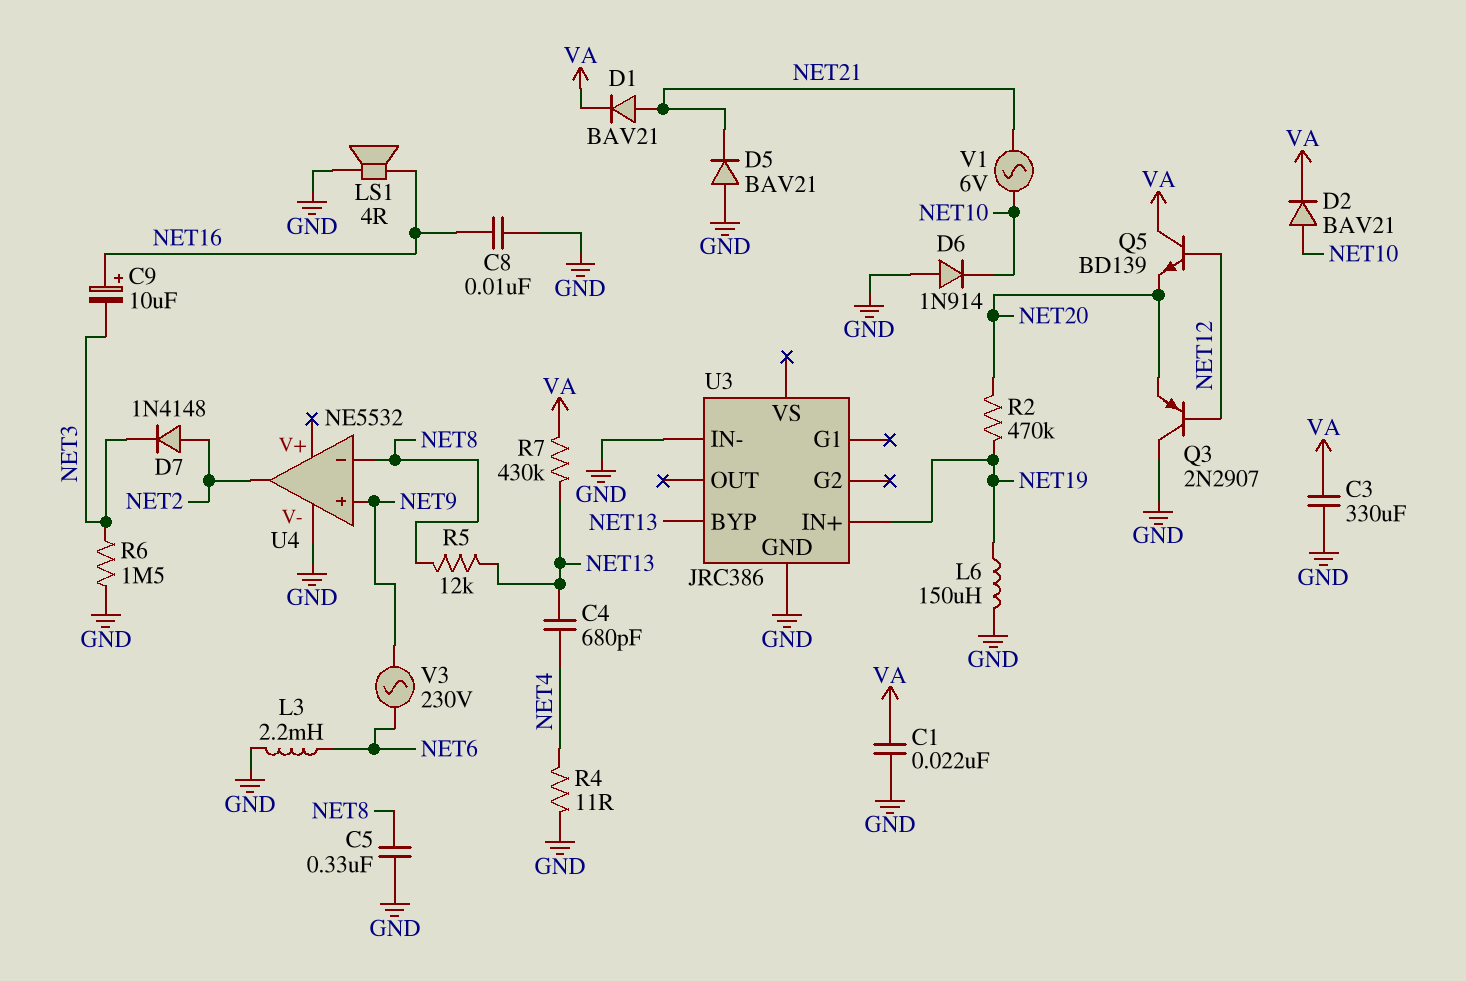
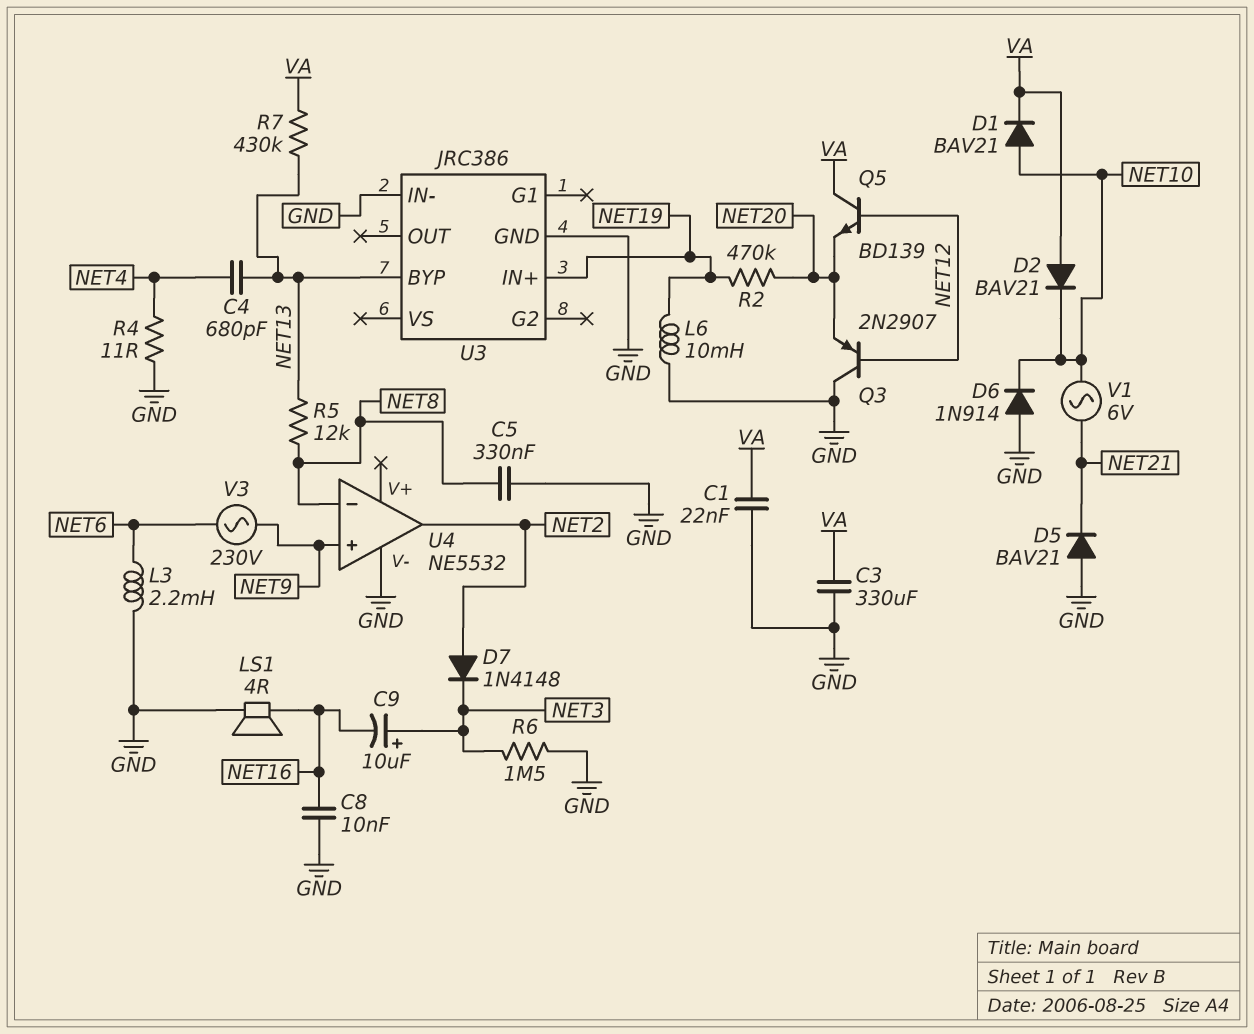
C9: 10uF (plus NET16, minus NET3) -> 10uF (plus NET3, minus NET16)
D1: diode BAV21 (A NET21, K VA) -> diode BAV21 (A NET10, K VA)
D2: diode BAV21 (A NET10, K VA) -> diode BAV21 (A VA, K NET10)
L6: 150uH (GND, NET19) -> 10mH (GND, NET19)

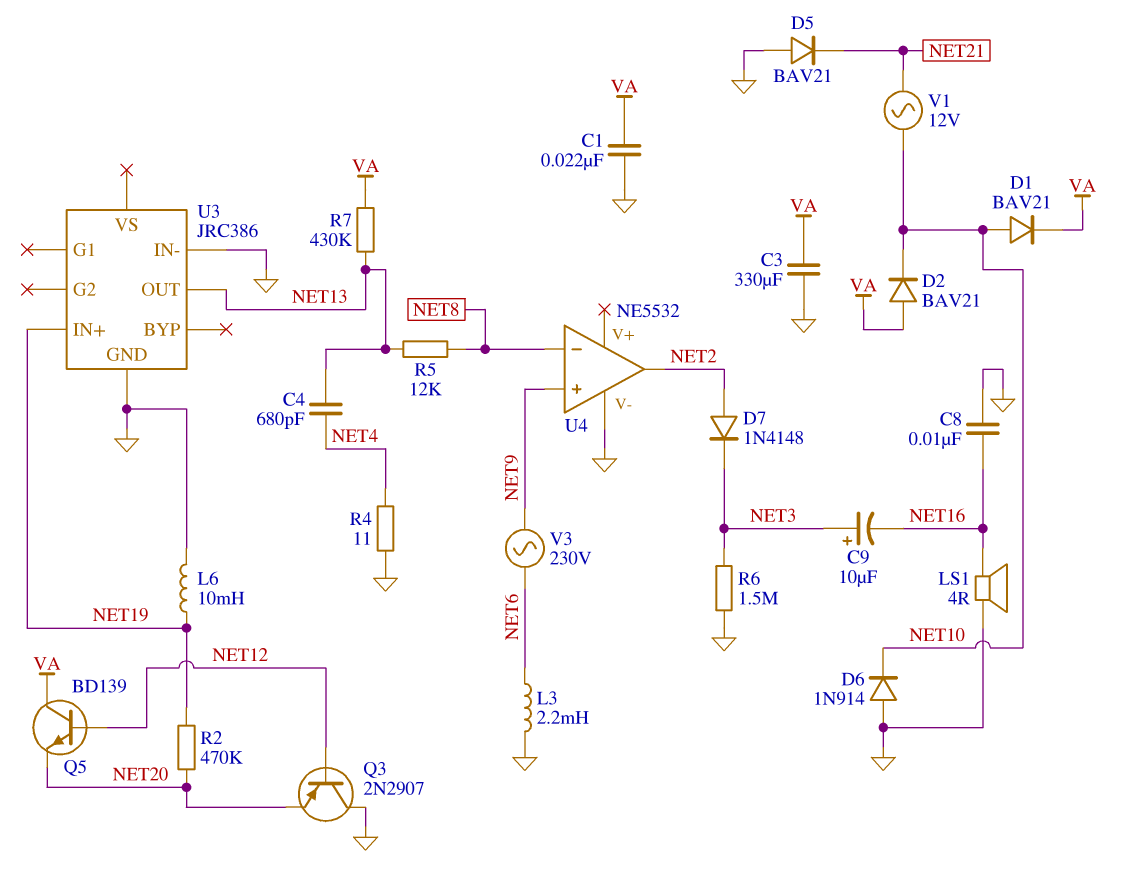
C5: 330nF (GND, NET8) -> none
U3 pin BYP: NET13 -> none
U3 pin OUT: none -> NET13
V1: AC 6V (NET10, NET21) -> AC 12V (NET10, NET21)

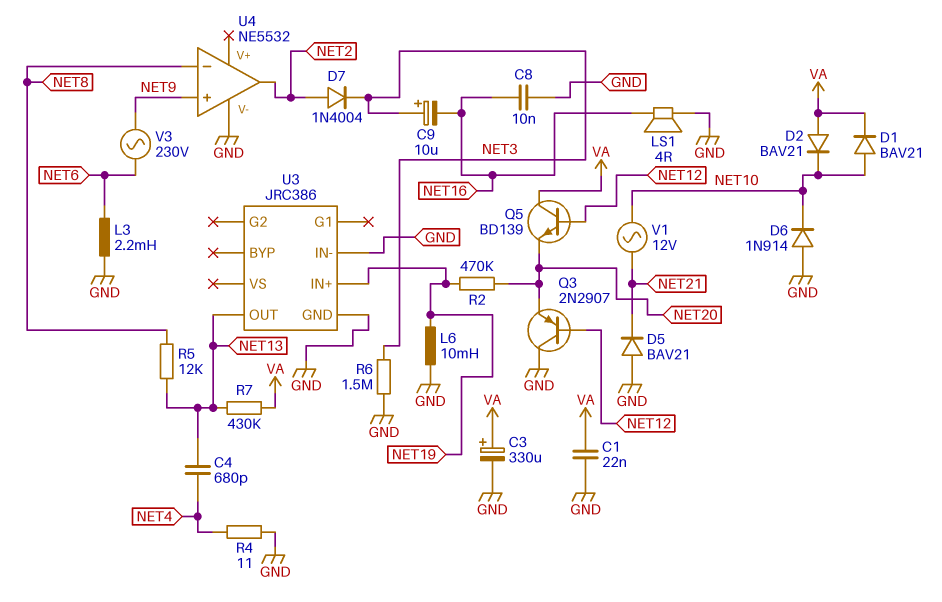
C3: 330uF (GND, VA) -> 330uF (plus VA, minus GND)
D7: diode 1N4148 (A NET2, K NET3) -> diode 1N4004 (A NET2, K NET3)

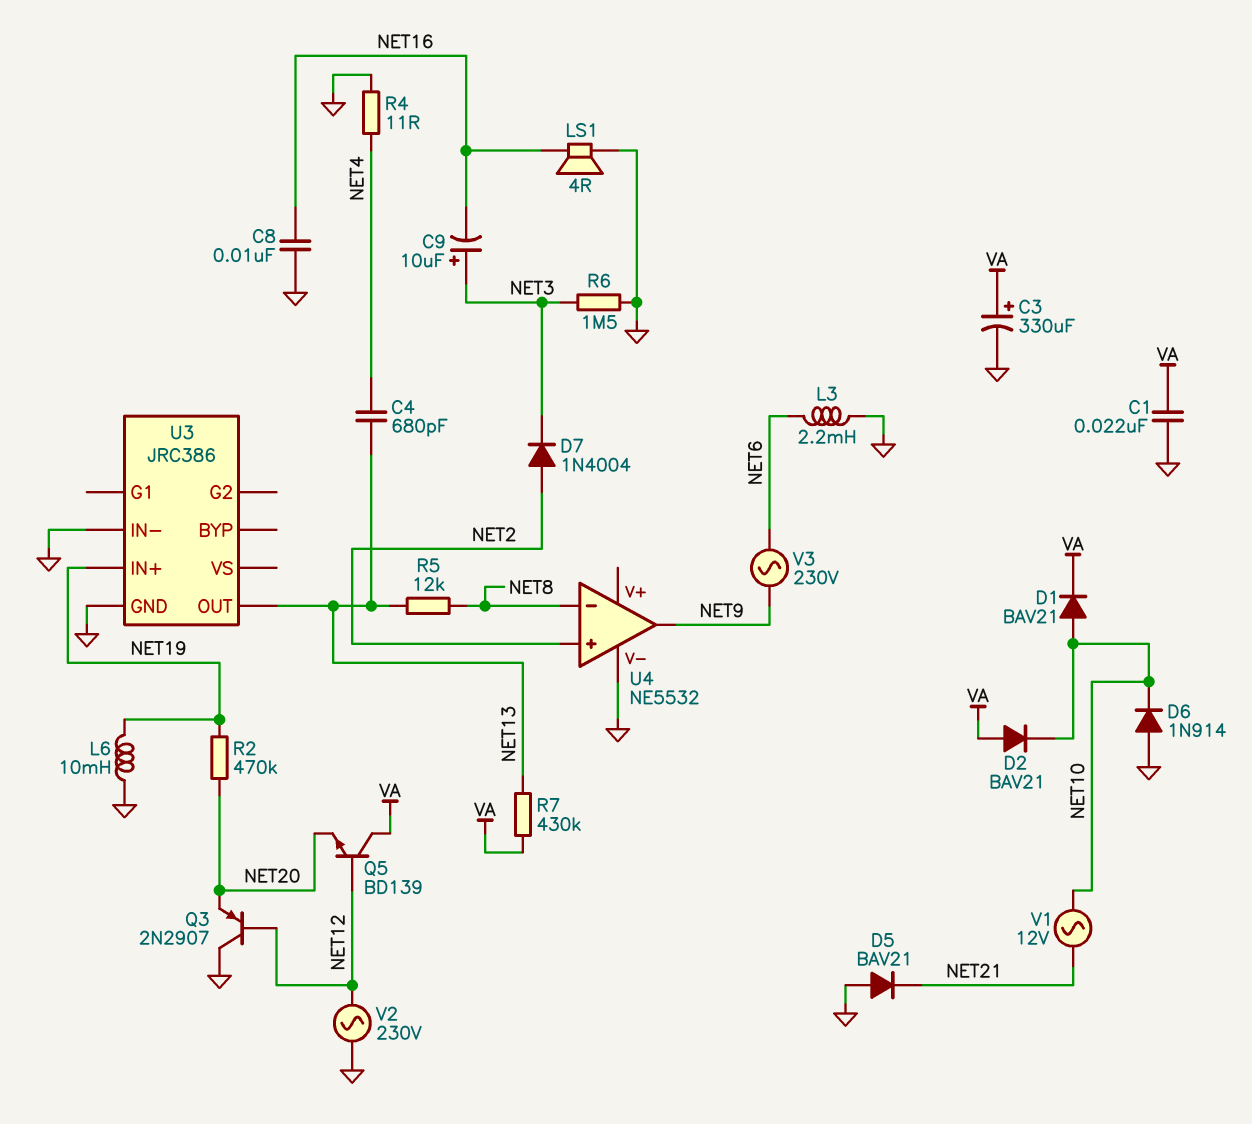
U4 pin in+: NET9 -> NET2
U4 pin out: NET2 -> NET9
V2: none -> AC 230V (GND, NET12)

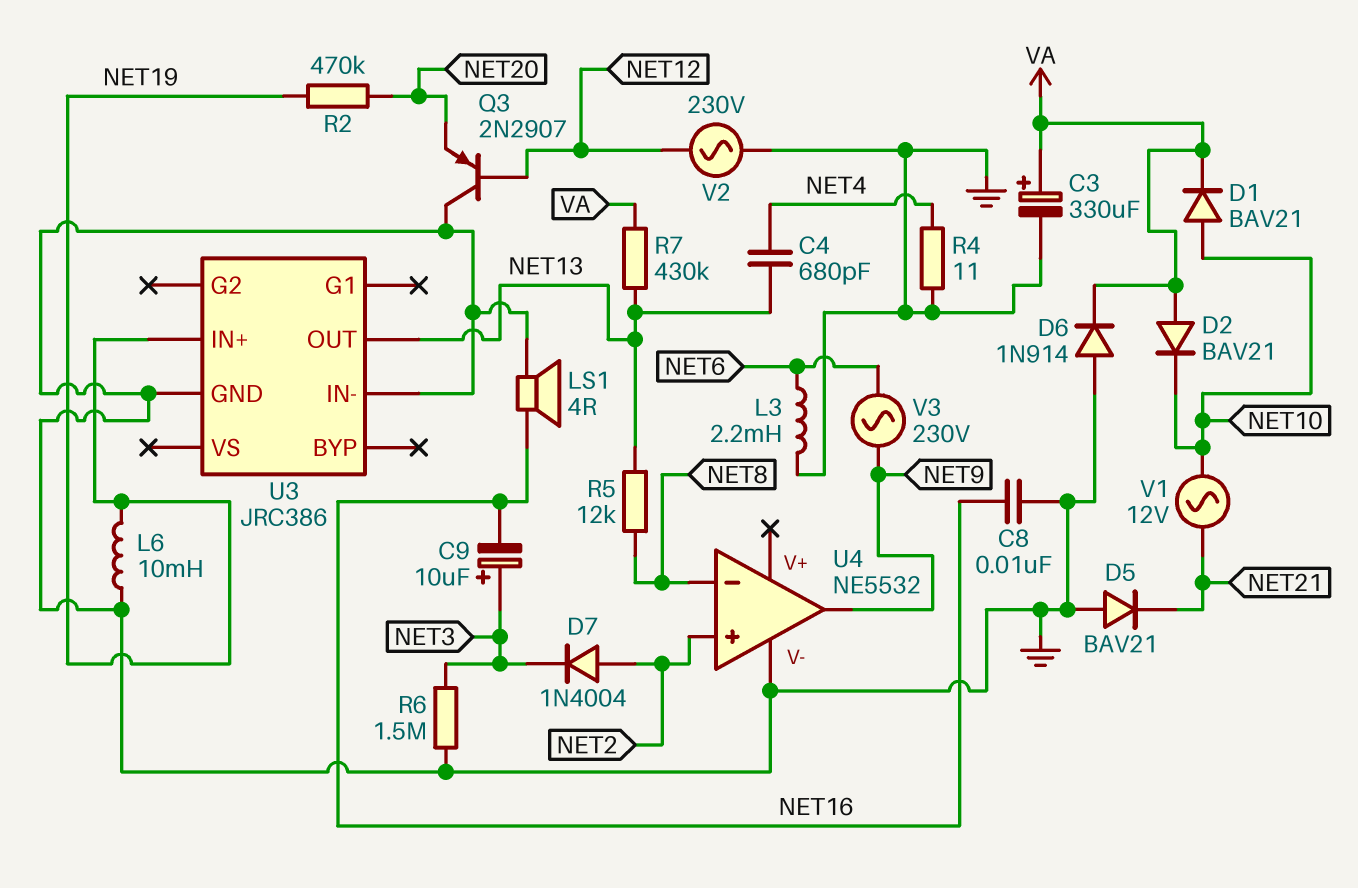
C1: 22nF (GND, VA) -> none
D6: diode 1N914 (A GND, K NET10) -> diode 1N914 (A GND, K VA)
Q5: NPN BD139 (B NET12, C VA, E NET20) -> none

